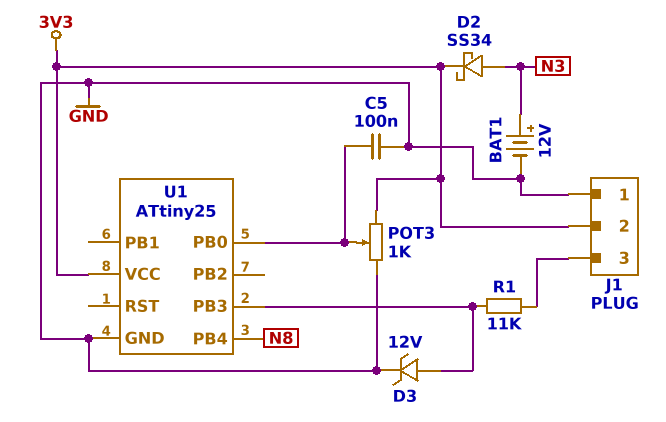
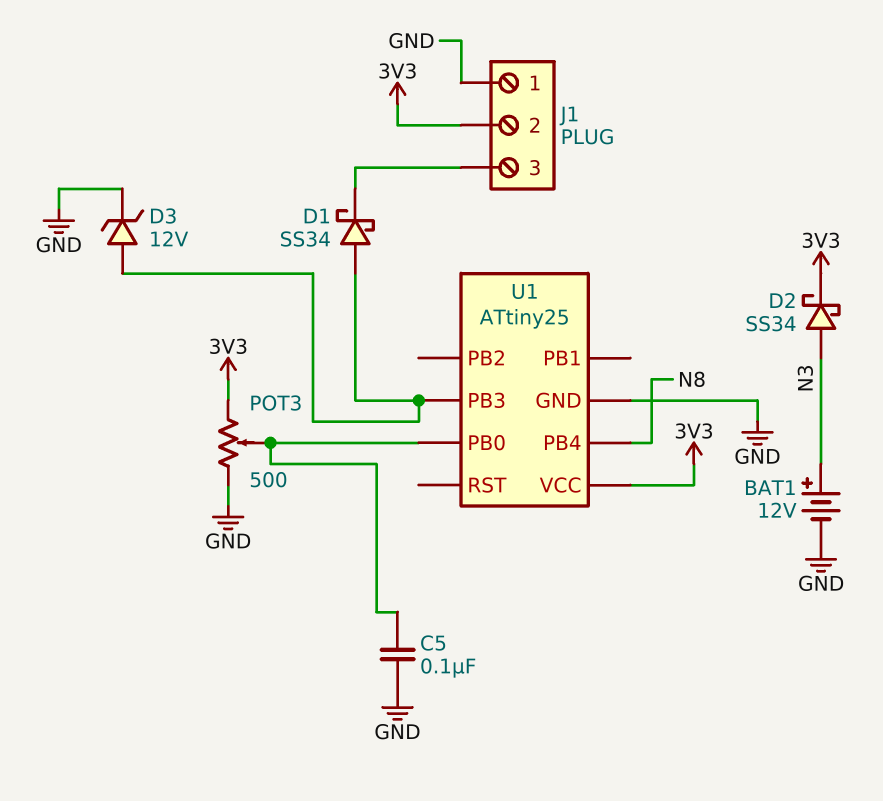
D1: none -> schottky SS34 (A U1/PB3, K J1/3)
POT3: 1k (3V3, GND, wiper U1/PB0) -> 500 (3V3, GND, wiper U1/PB0)
R1: 11k (J1/3, U1/PB3) -> none

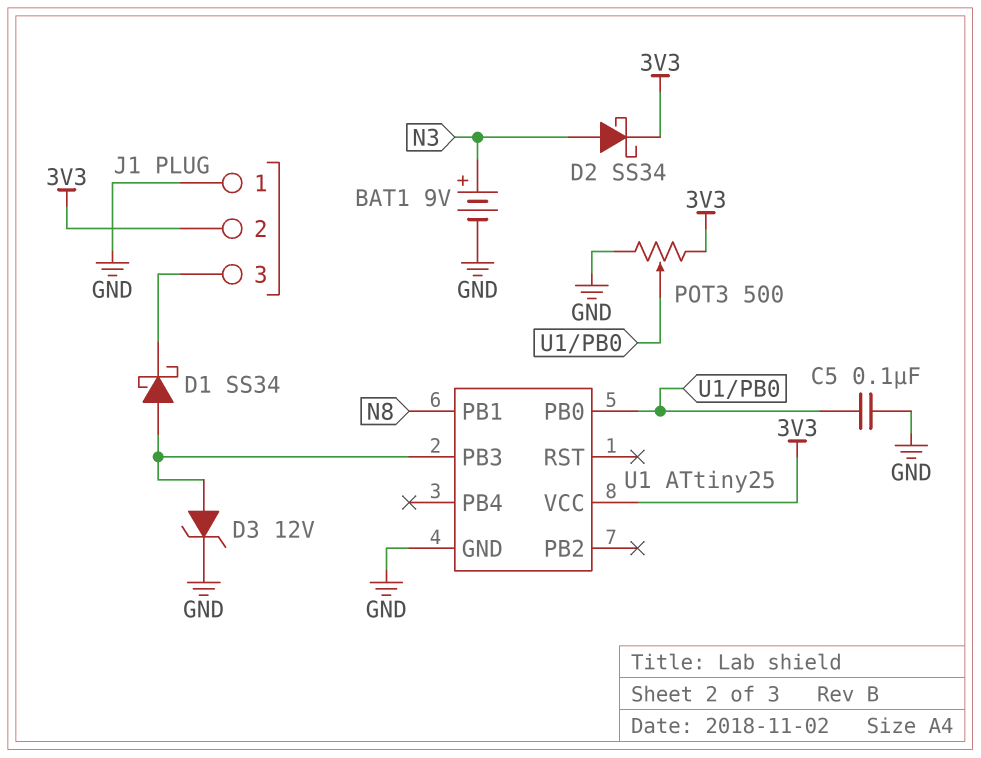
BAT1: 12V (plus N3, minus GND) -> 9V (plus N3, minus GND)
U1 pin PB1: none -> N8
U1 pin PB4: N8 -> none

